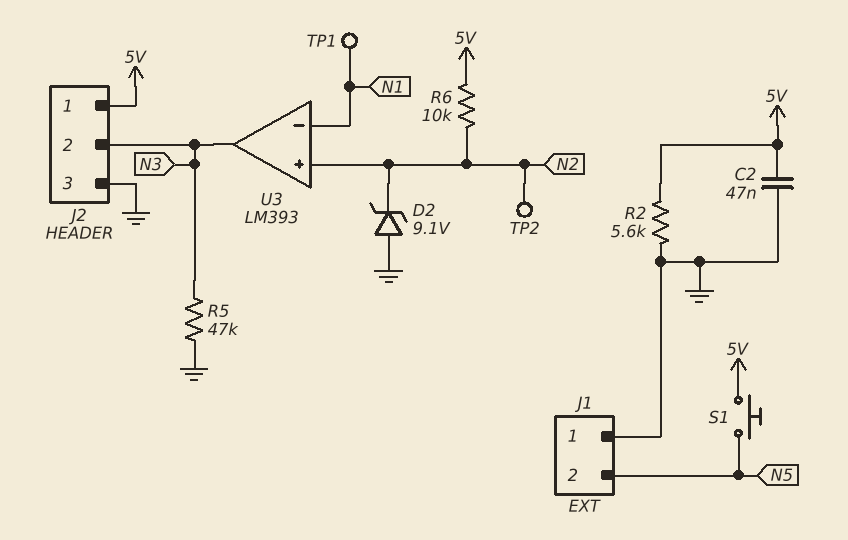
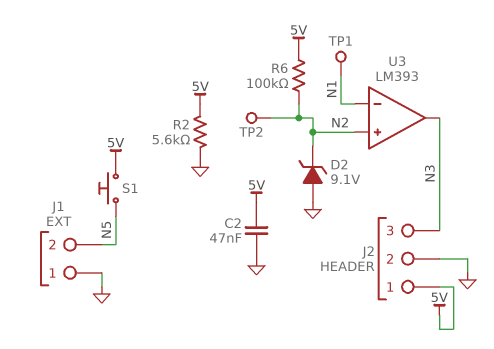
J2 pin 2: N3 -> GND
J2 pin 3: GND -> N3
R5: 47k (GND, N3) -> none
R6: 10k (5V, N2) -> 100k (5V, N2)

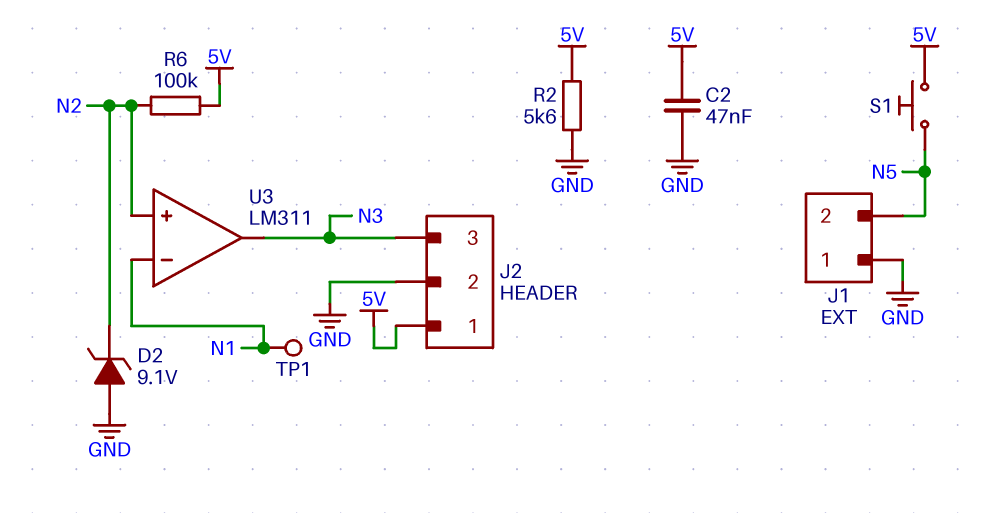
TP2: test point (N2) -> none
U3: LM393 -> LM311

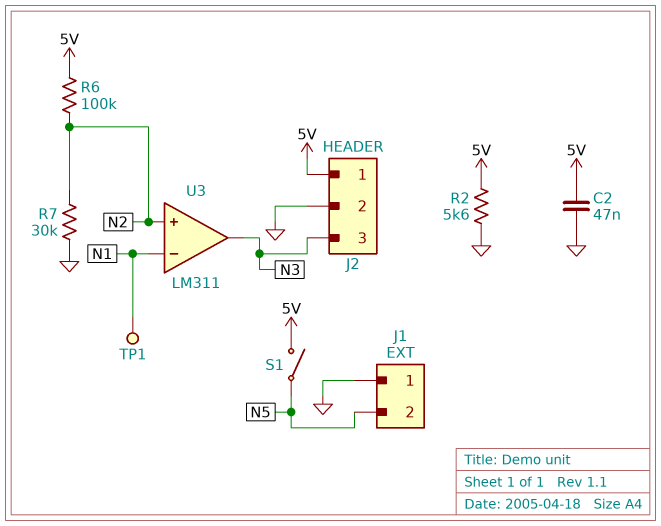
D2: zener 9.1V (A GND, K N2) -> none
R7: none -> 30k (GND, N2)
S1: button (5V, N5) -> switch (5V, N5)

